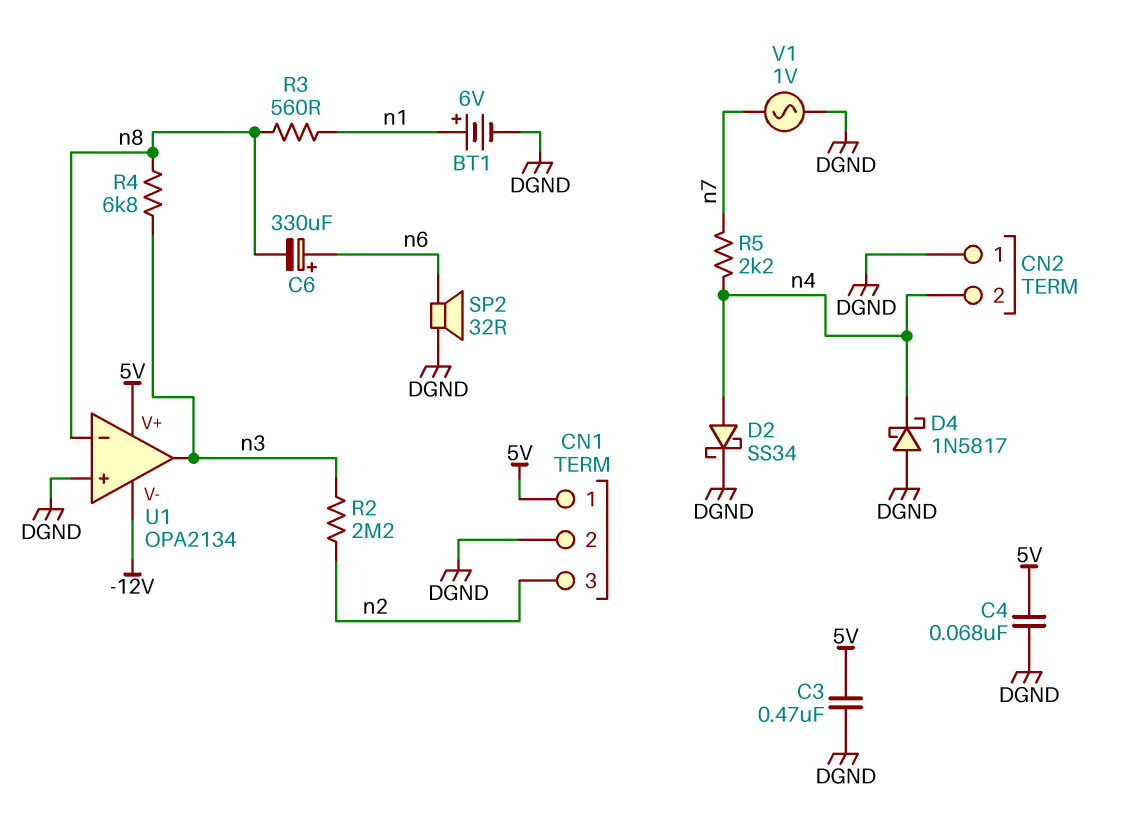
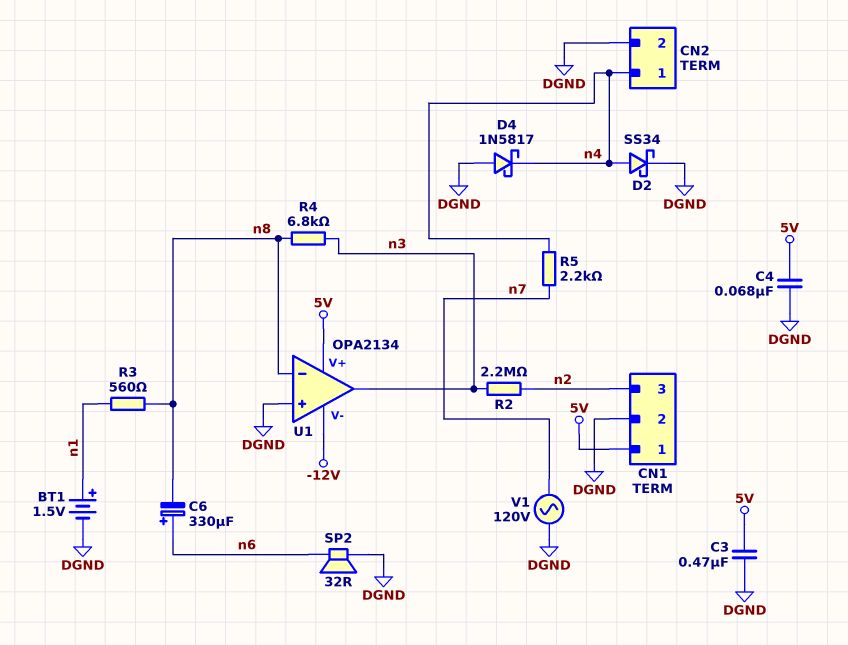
BT1: 6V (plus n1, minus DGND) -> 1.5V (plus n1, minus DGND)
CN2 pin 1: DGND -> n4
CN2 pin 2: n4 -> DGND
V1: AC 1V (DGND, n7) -> AC 120V (DGND, n7)

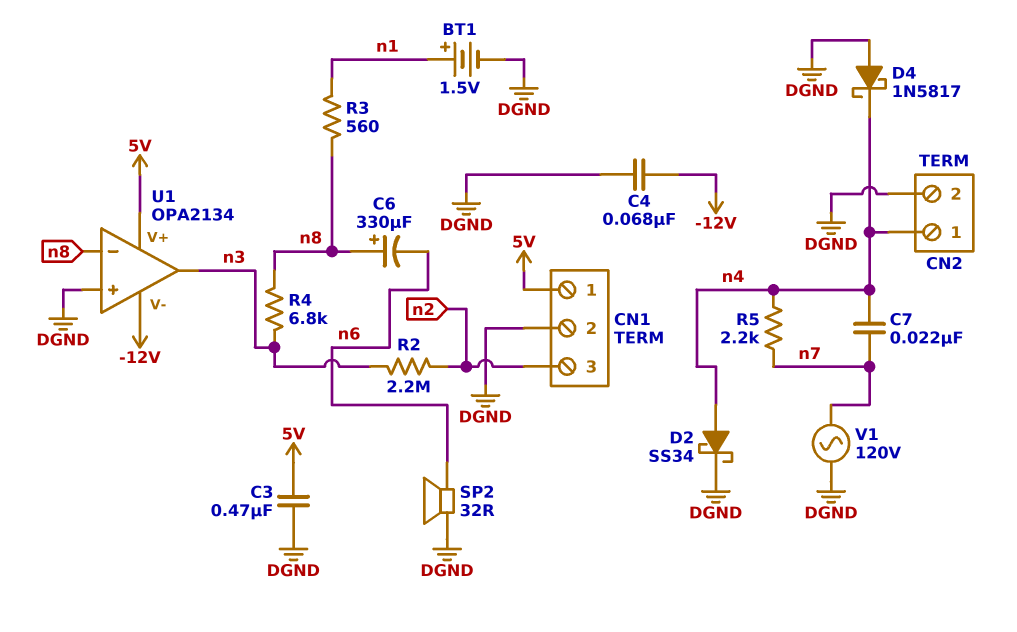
C4: 68nF (5V, DGND) -> 68nF (-12V, DGND)
C6: 330uF (plus n6, minus n8) -> 330uF (plus n8, minus n6)
C7: none -> 22nF (n4, n7)

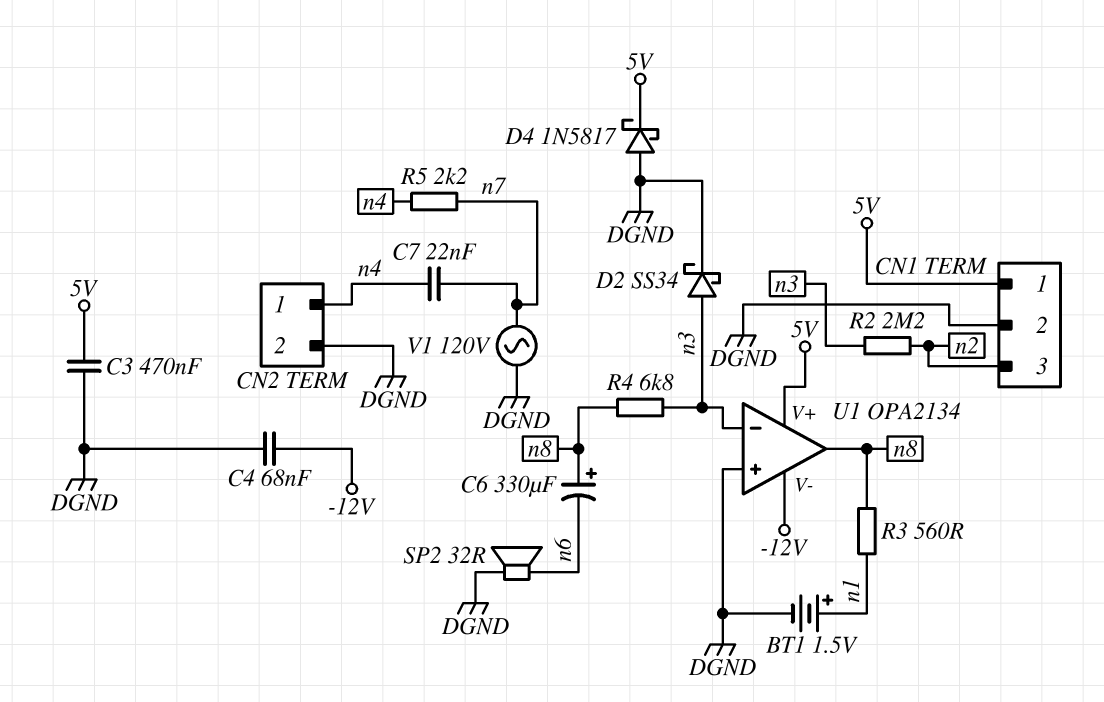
D2: schottky SS34 (A n4, K DGND) -> schottky SS34 (A n3, K DGND)
D4: schottky 1N5817 (A DGND, K n4) -> schottky 1N5817 (A DGND, K 5V)
U1 pin in-: n8 -> n3
U1 pin out: n3 -> n8

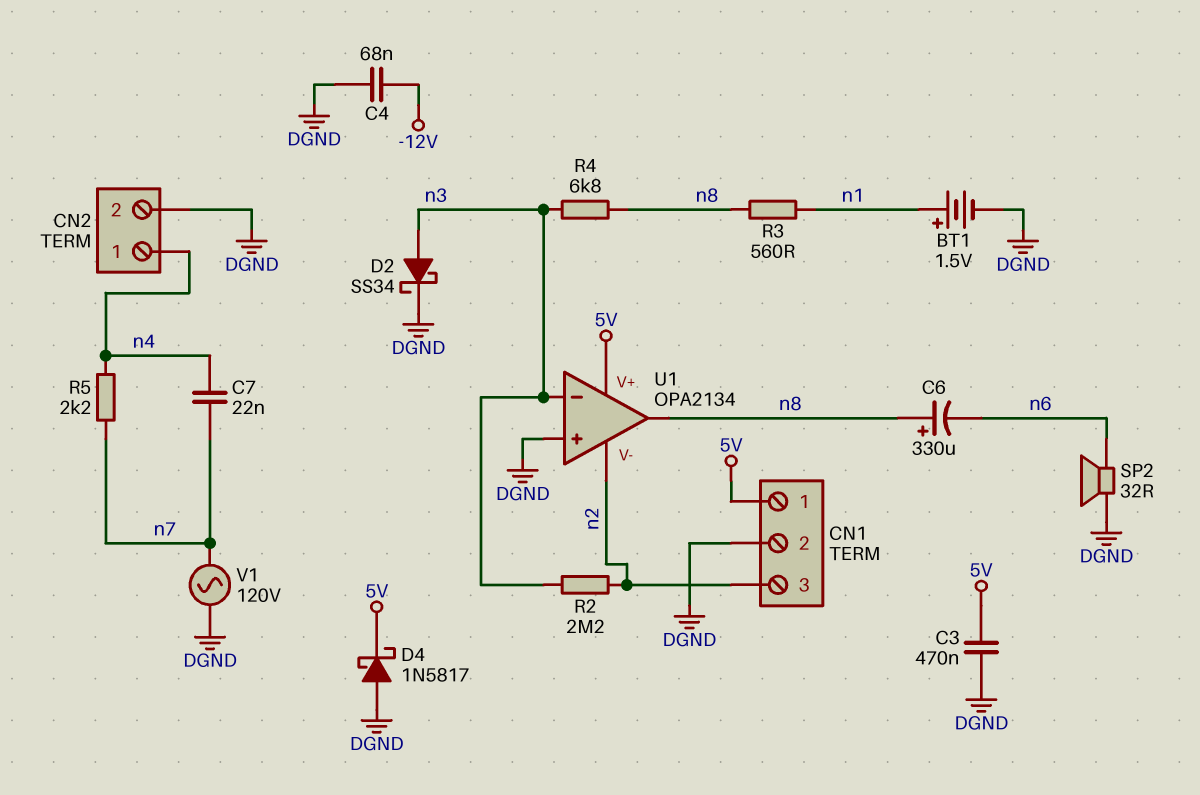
U1 pin V-: -12V -> n2

